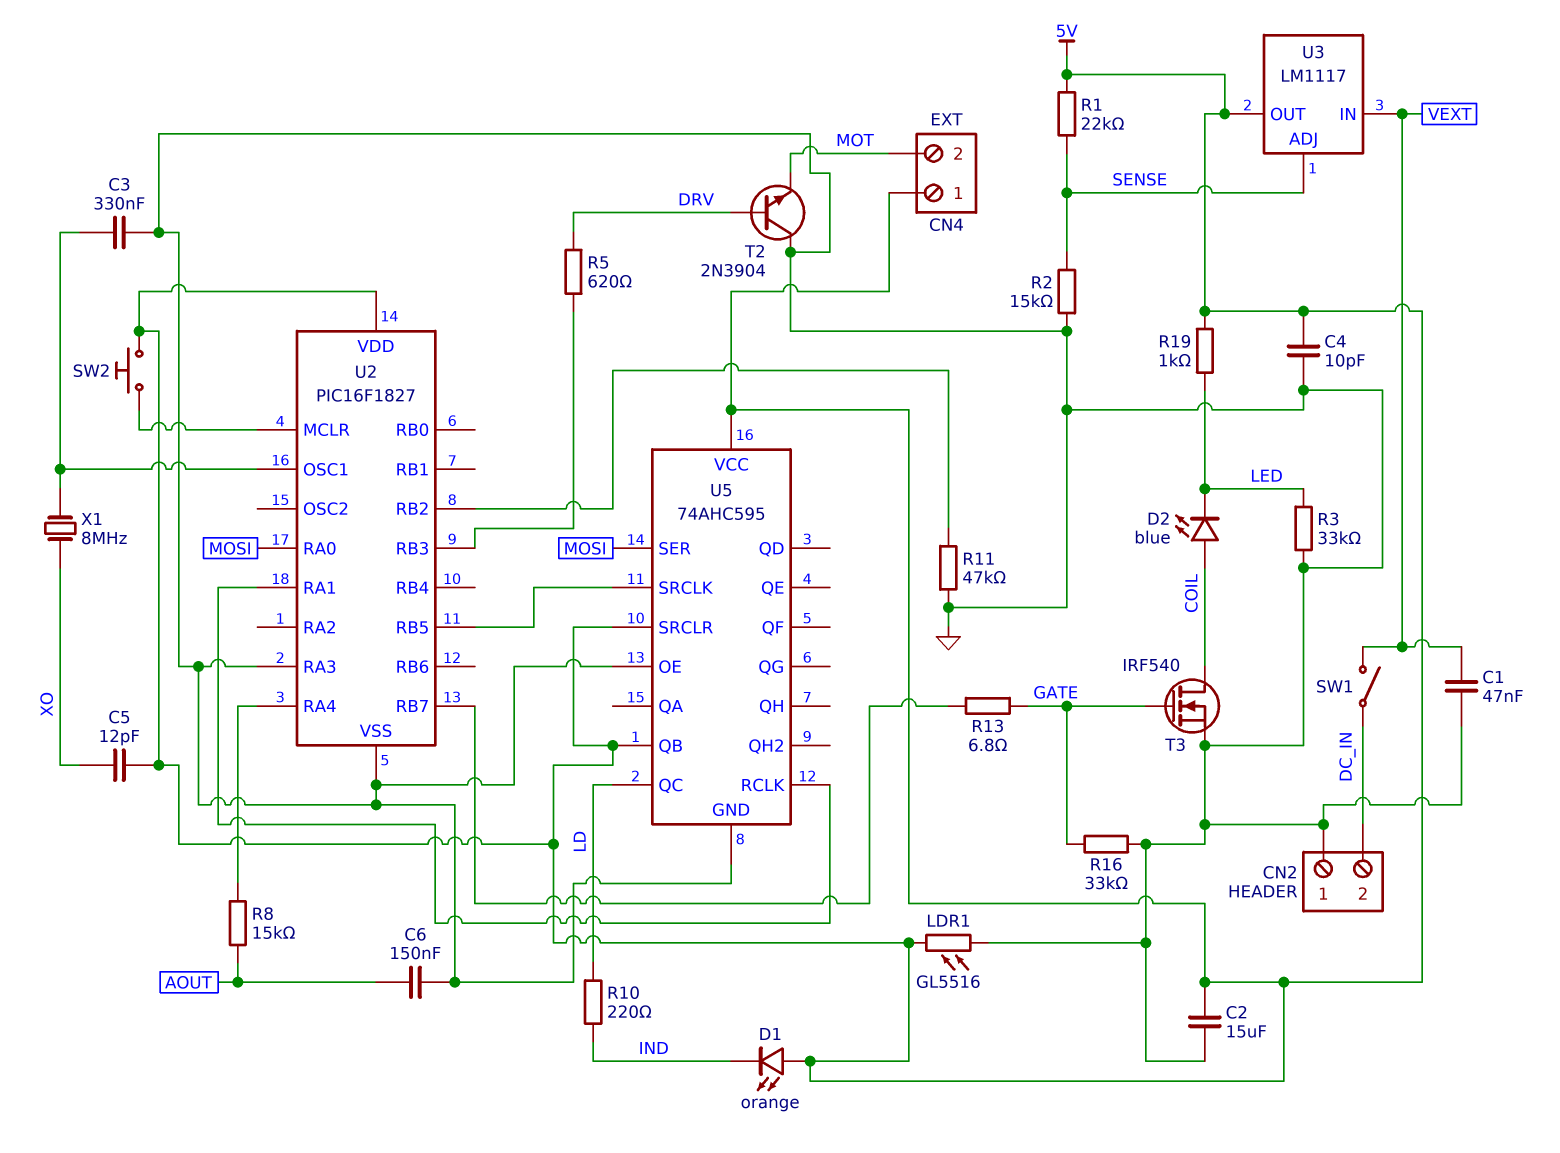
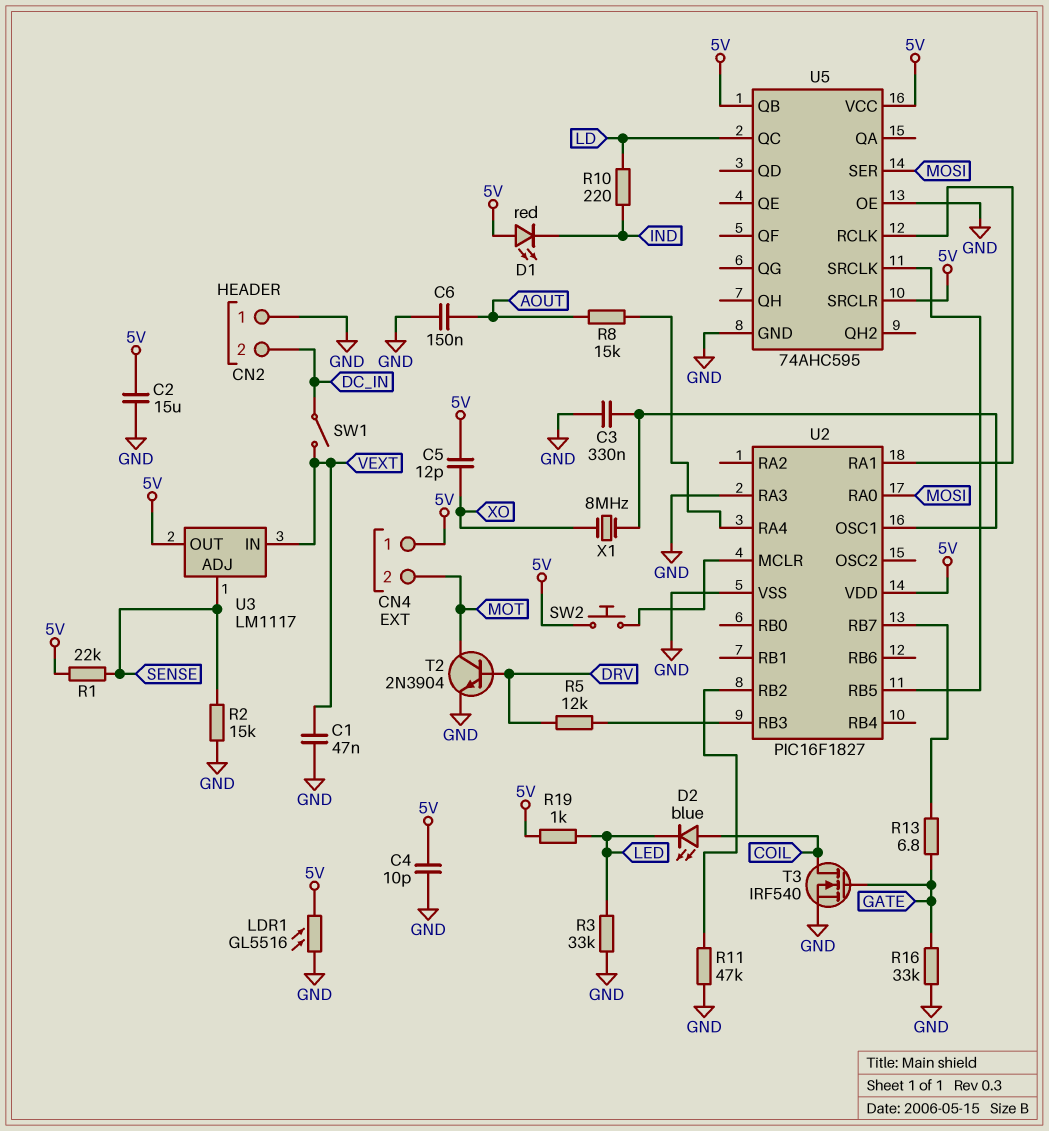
D1: LED orange (A 5V, K IND) -> LED red (A 5V, K IND)
R5: 620 (DRV, U2/RB3) -> 12k (DRV, U2/RB3)
T2: NPN 2N3904 (B DRV, C GND, E MOT) -> NPN 2N3904 (B DRV, C MOT, E GND)

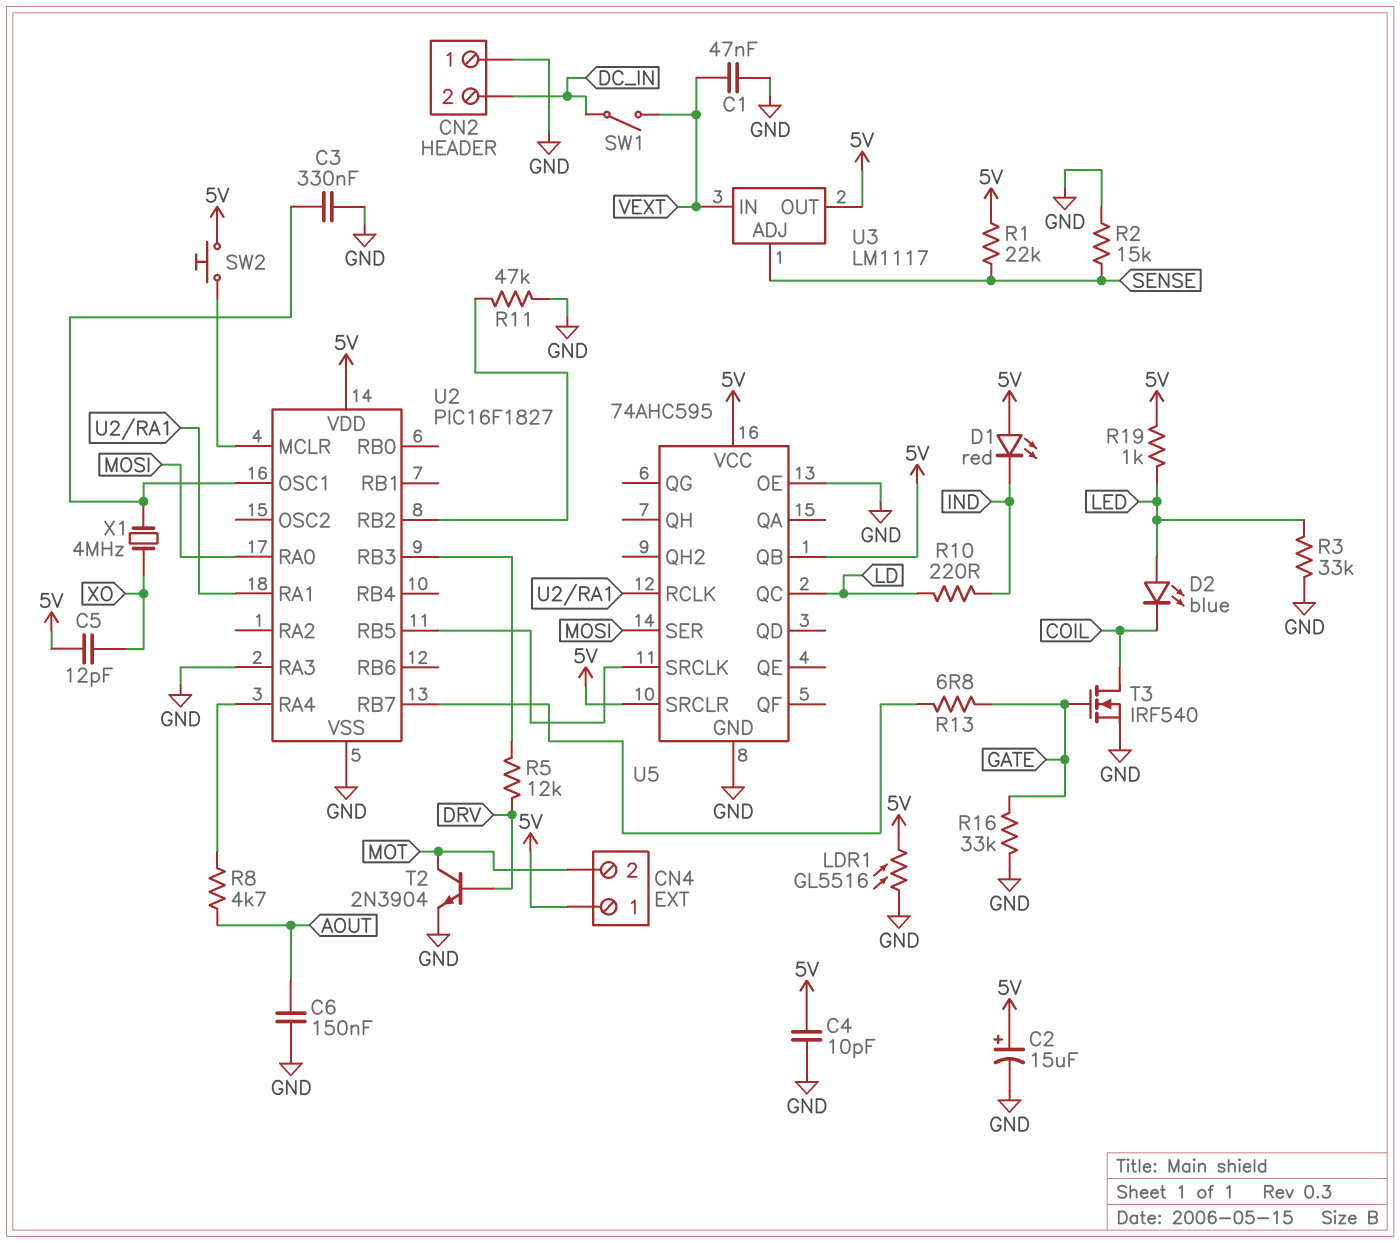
C2: 15uF (5V, GND) -> 15uF (plus 5V, minus GND)
D2: LED blue (A COIL, K LED) -> LED blue (A LED, K COIL)
R8: 15k (AOUT, U2/RA4) -> 4.7k (AOUT, U2/RA4)
X1: 8MHz (U2/OSC1, XO) -> 4MHz (U2/OSC1, XO)

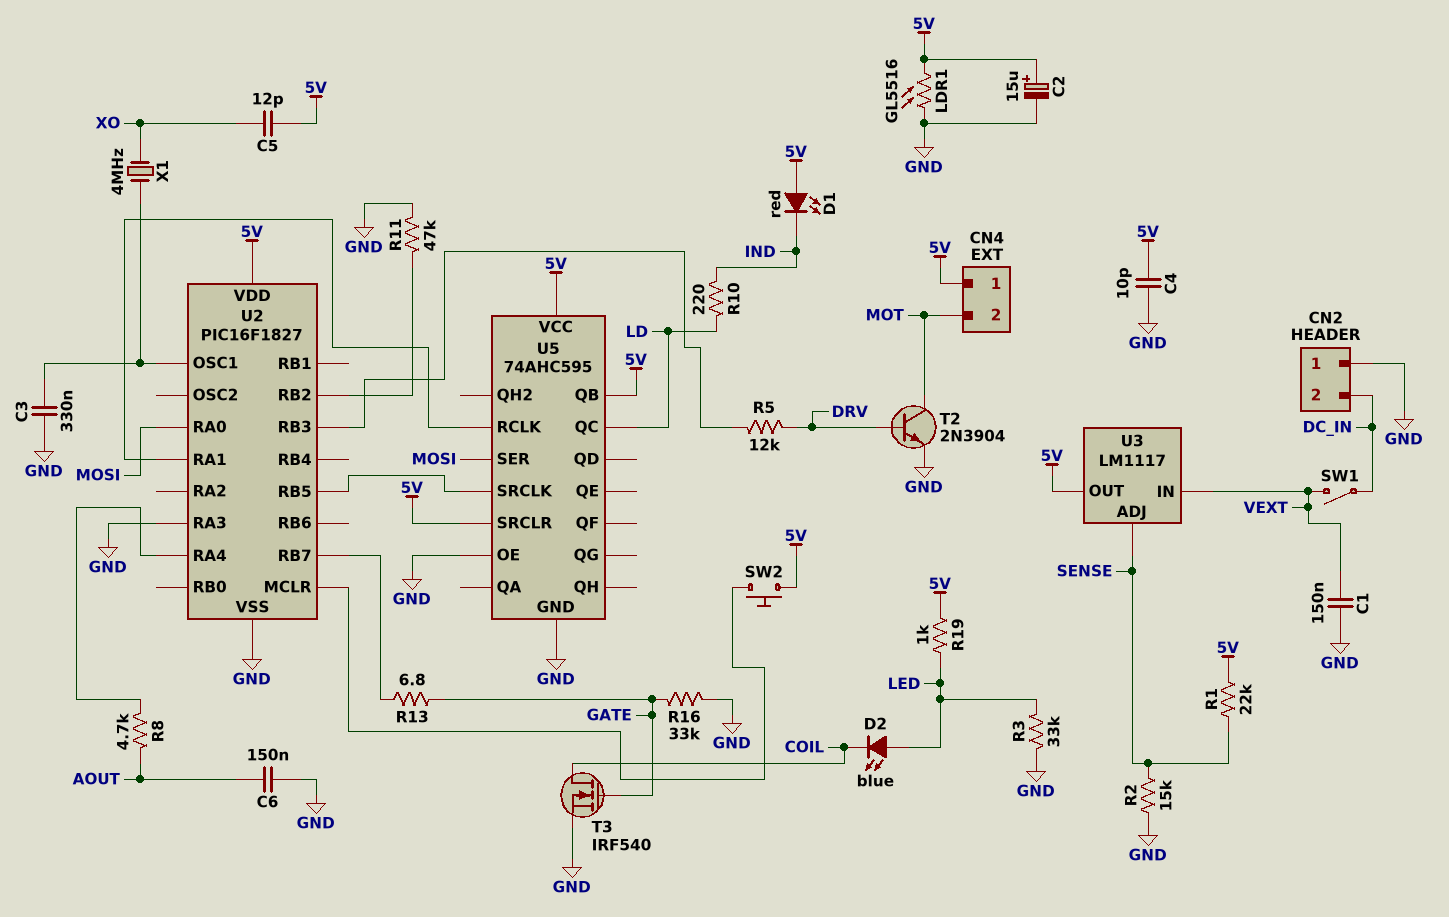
C1: 47nF (GND, VEXT) -> 150nF (GND, VEXT)

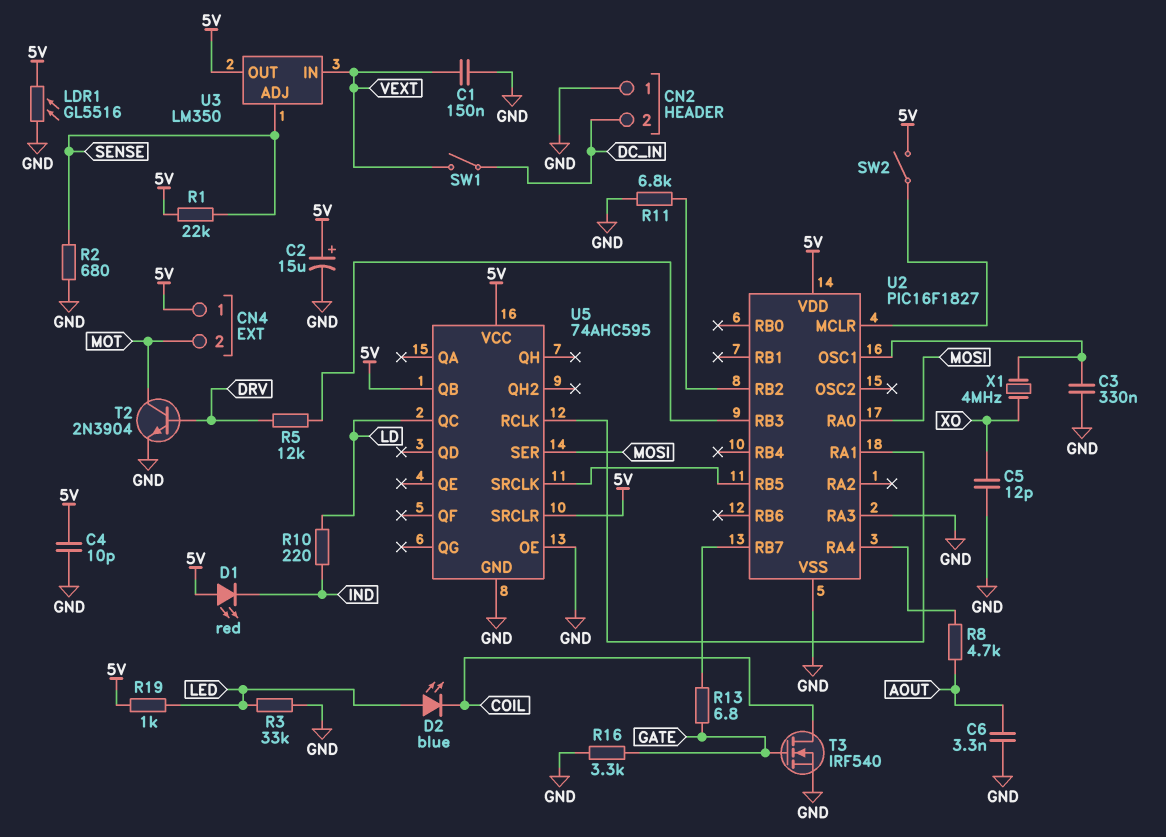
C5: 12pF (5V, XO) -> 12pF (GND, XO)
C6: 150nF (AOUT, GND) -> 3.3nF (AOUT, GND)
R2: 15k (GND, SENSE) -> 680 (GND, SENSE)
R11: 47k (GND, U2/RB2) -> 6.8k (GND, U2/RB2)
R16: 33k (GATE, GND) -> 3.3k (GATE, GND)
SW2: button (5V, U2/MCLR) -> switch (5V, U2/MCLR)
U3: LM1117 -> LM350

